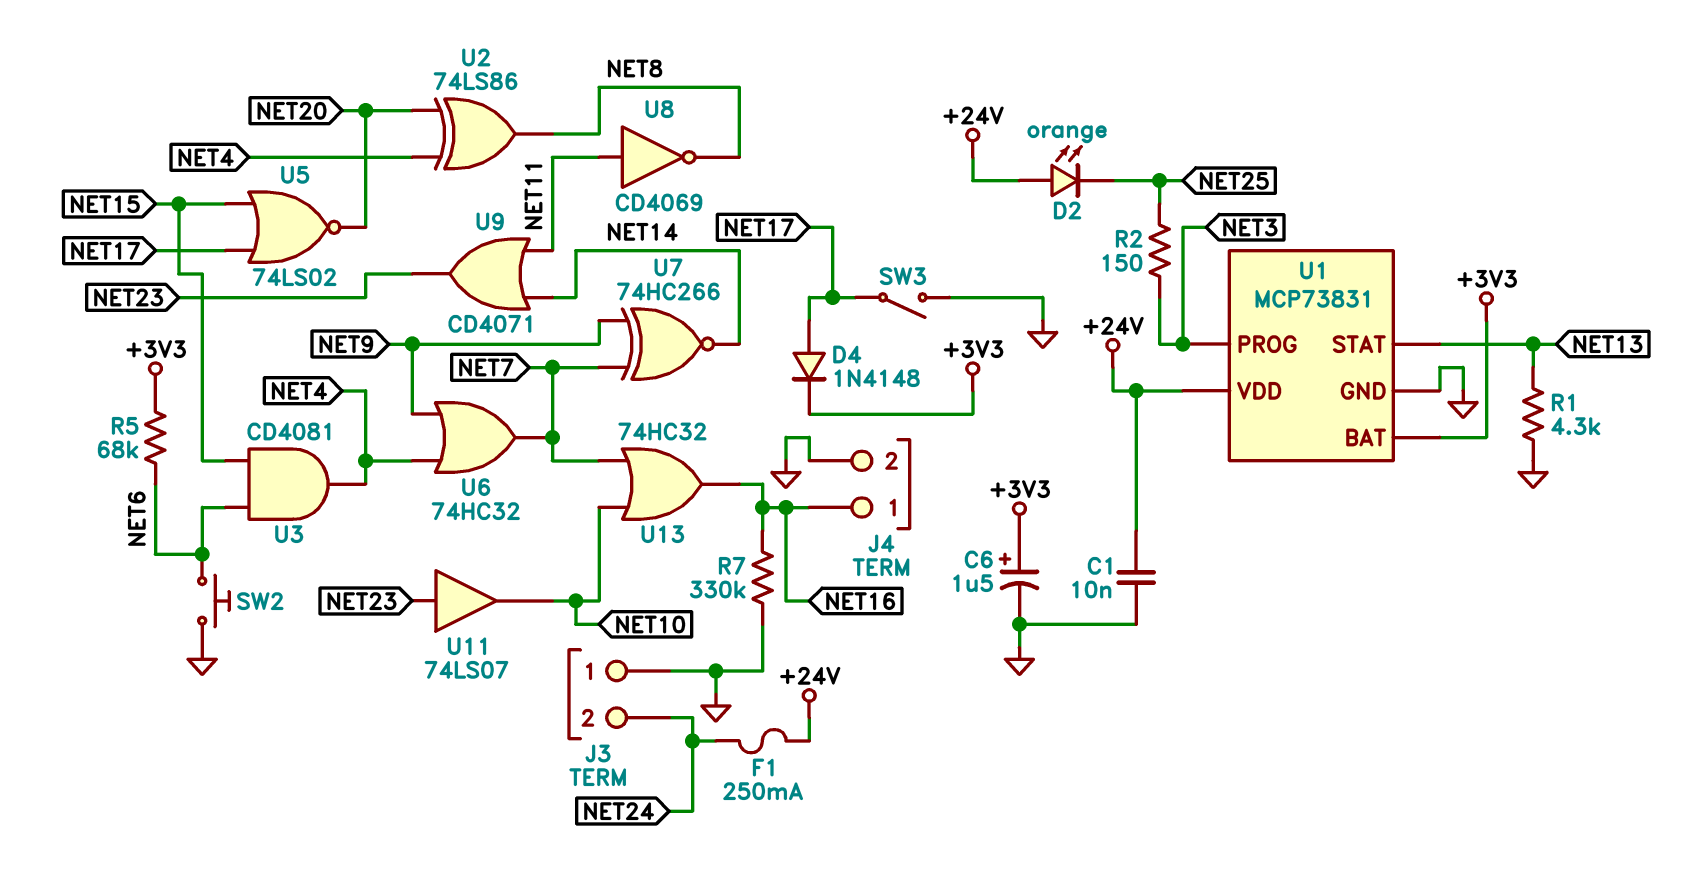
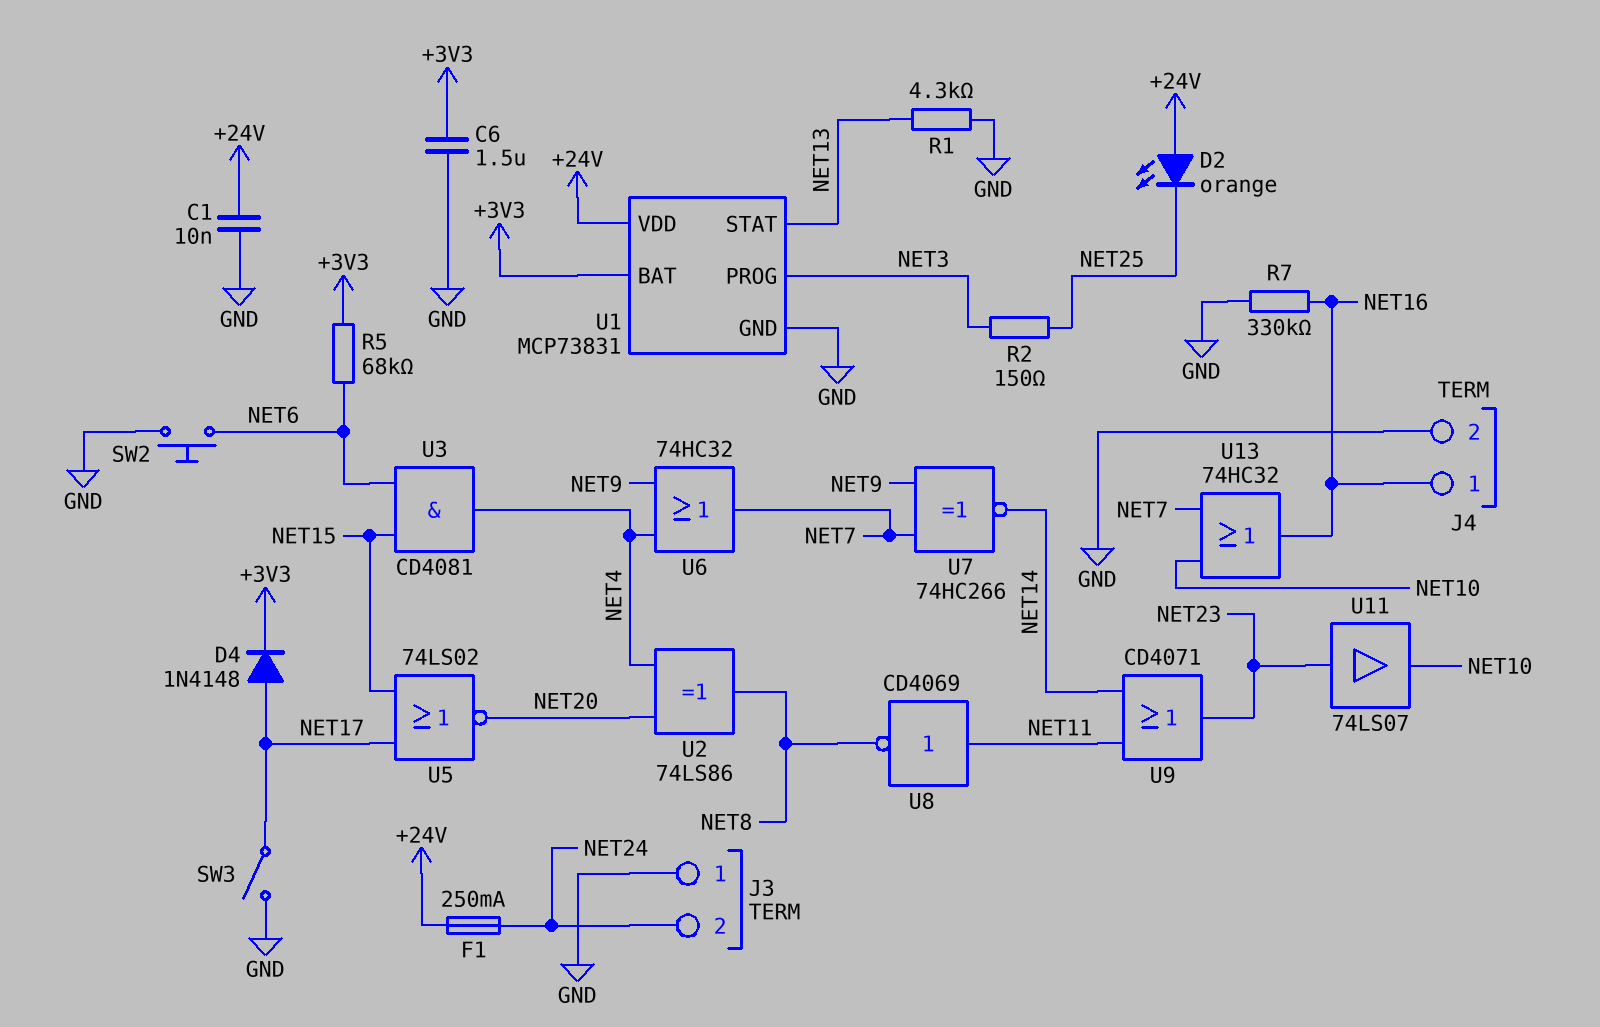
C6: 1.5uF (plus +3V3, minus GND) -> 1.5uF (+3V3, GND)

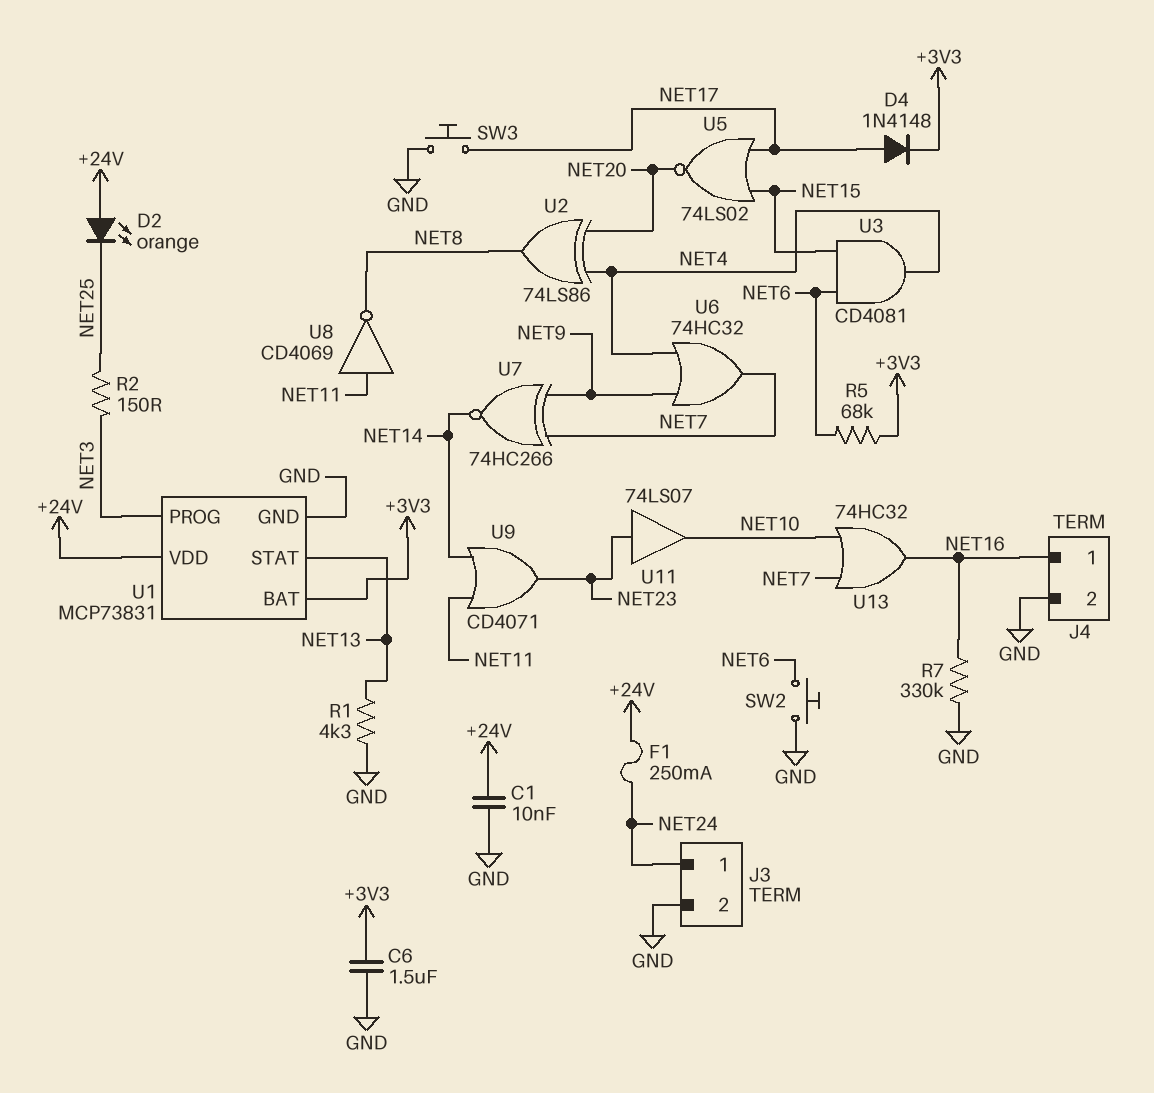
J3 pin 1: GND -> NET24
J3 pin 2: NET24 -> GND
SW3: switch (GND, NET17) -> button (GND, NET17)

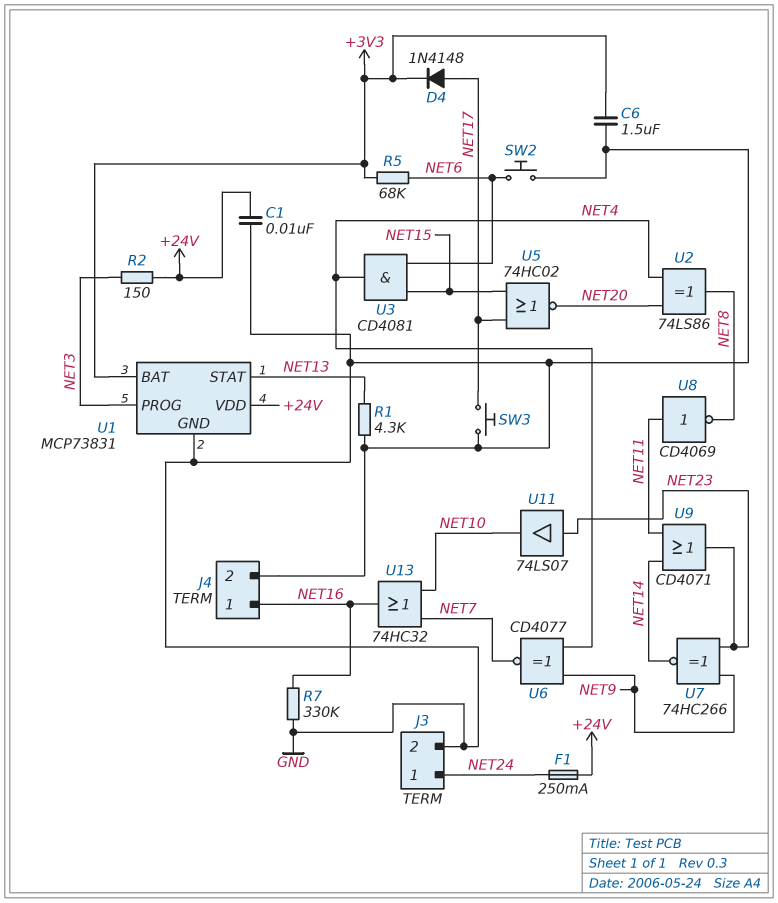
D2: LED orange (A +24V, K NET25) -> none
R2: 150 (NET3, NET25) -> 150 (+24V, NET3)
U5: NOR 74LS02 (in NET15, in NET17, out NET20) -> NOR 74HC02 (in NET15, in NET17, out NET20)
U6: OR 74HC32 (in NET4, in NET9, out NET7) -> XNOR CD4077 (in NET4, in NET9, out NET7)
U7: XNOR 74HC266 (in NET7, in NET9, out NET14) -> XNOR 74HC266 (in NET9, in NET23, out NET14)

